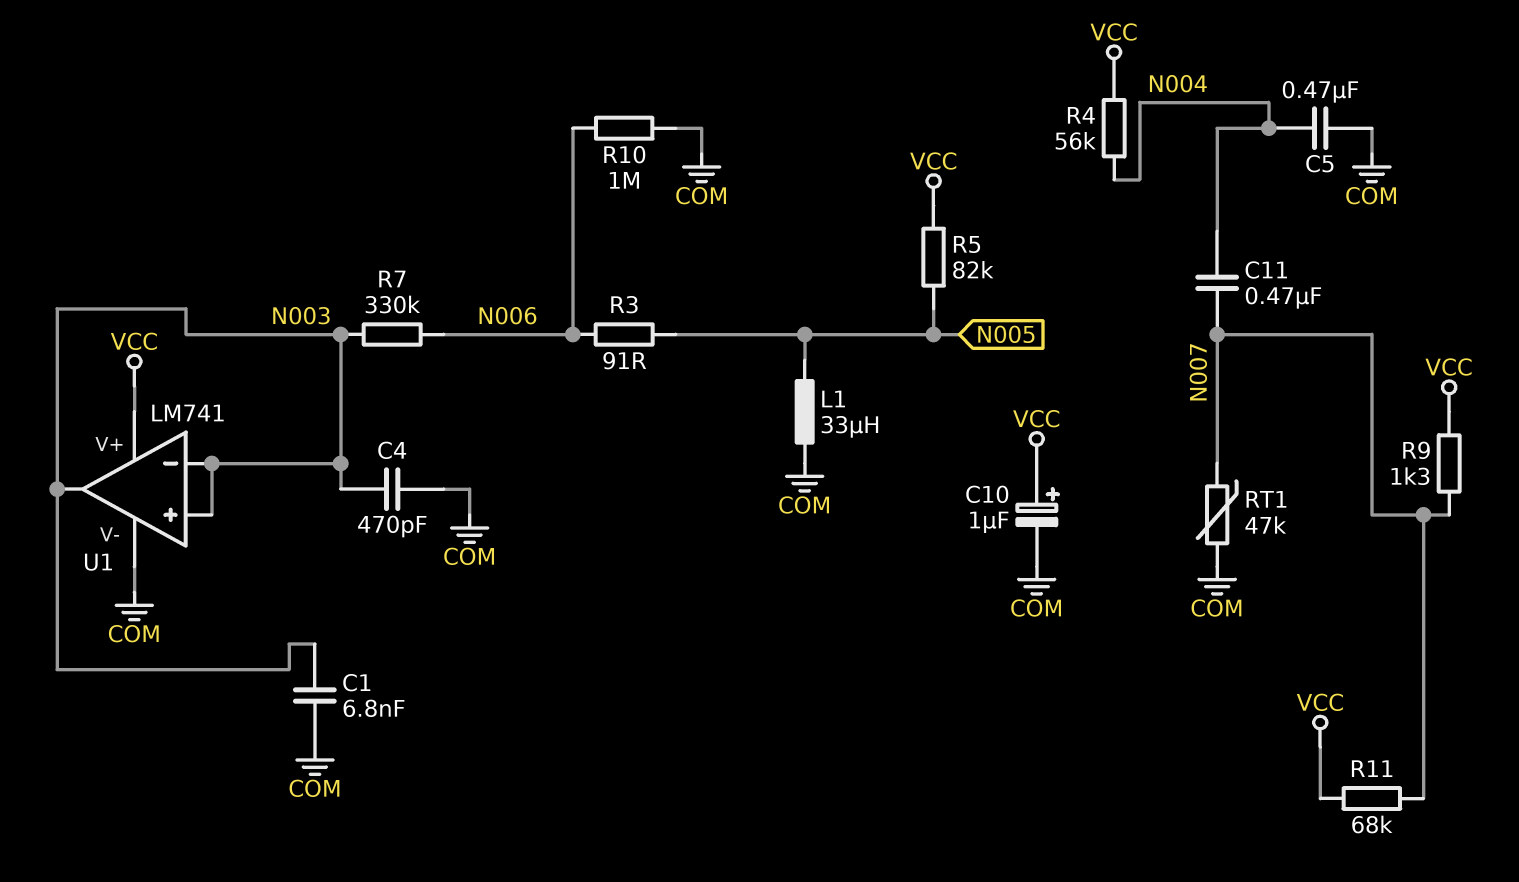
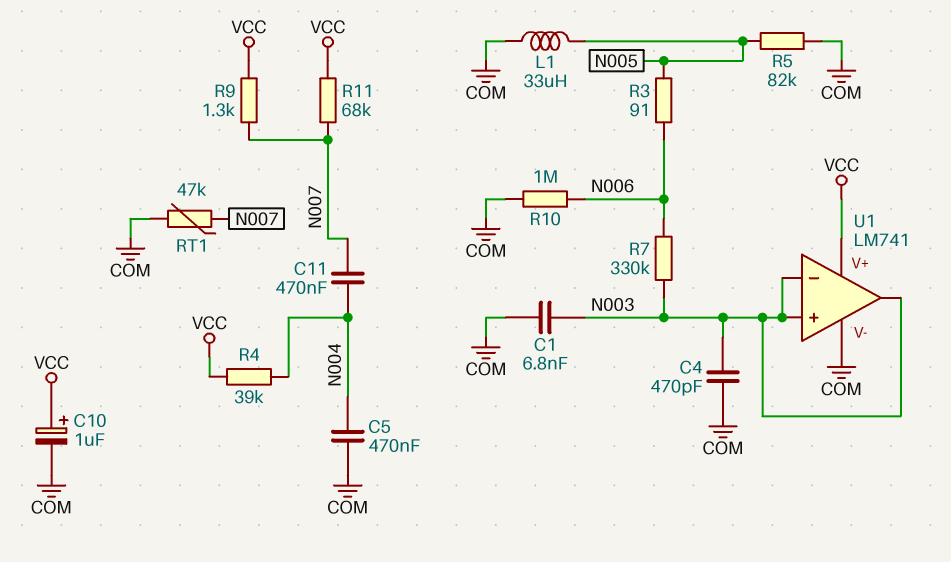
R4: 56k (N004, VCC) -> 39k (N004, VCC)
R5: 82k (N005, VCC) -> 82k (COM, N005)

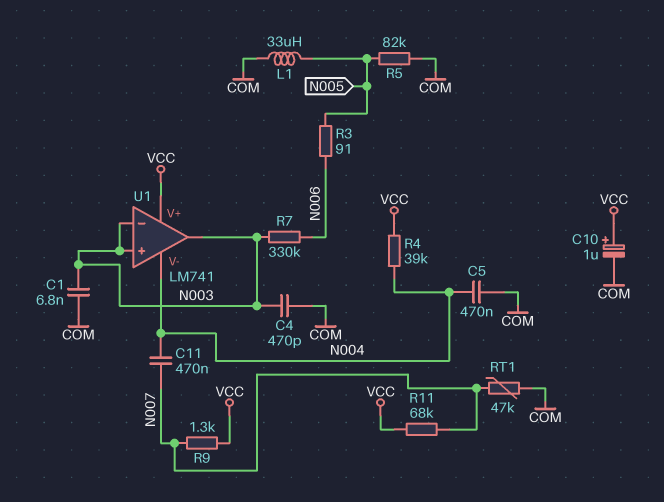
R10: 1M (COM, N006) -> none
U1 pin V-: COM -> N004

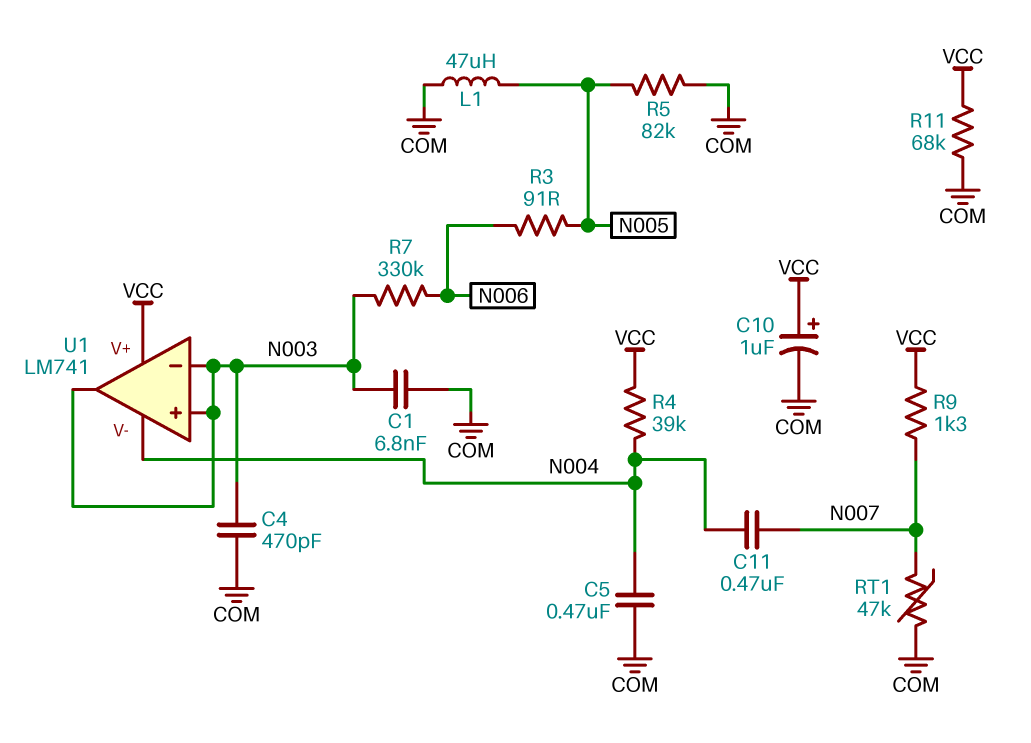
L1: 33uH (COM, N005) -> 47uH (COM, N005)
R11: 68k (N007, VCC) -> 68k (COM, VCC)

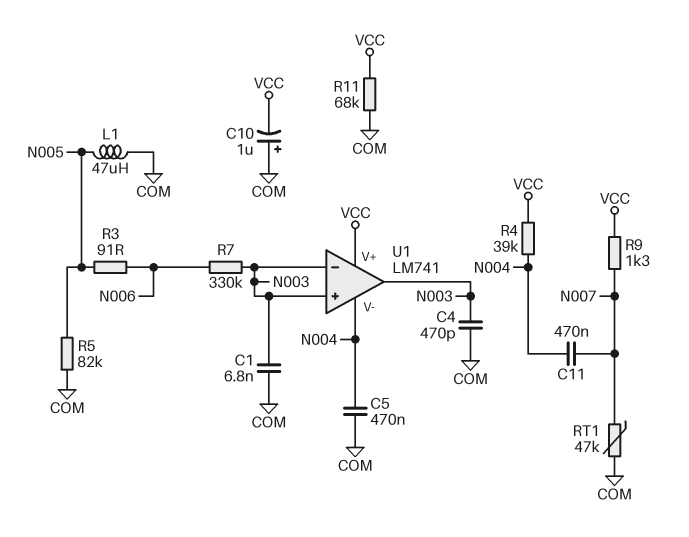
C10: 1uF (plus VCC, minus COM) -> 1uF (plus COM, minus VCC)

